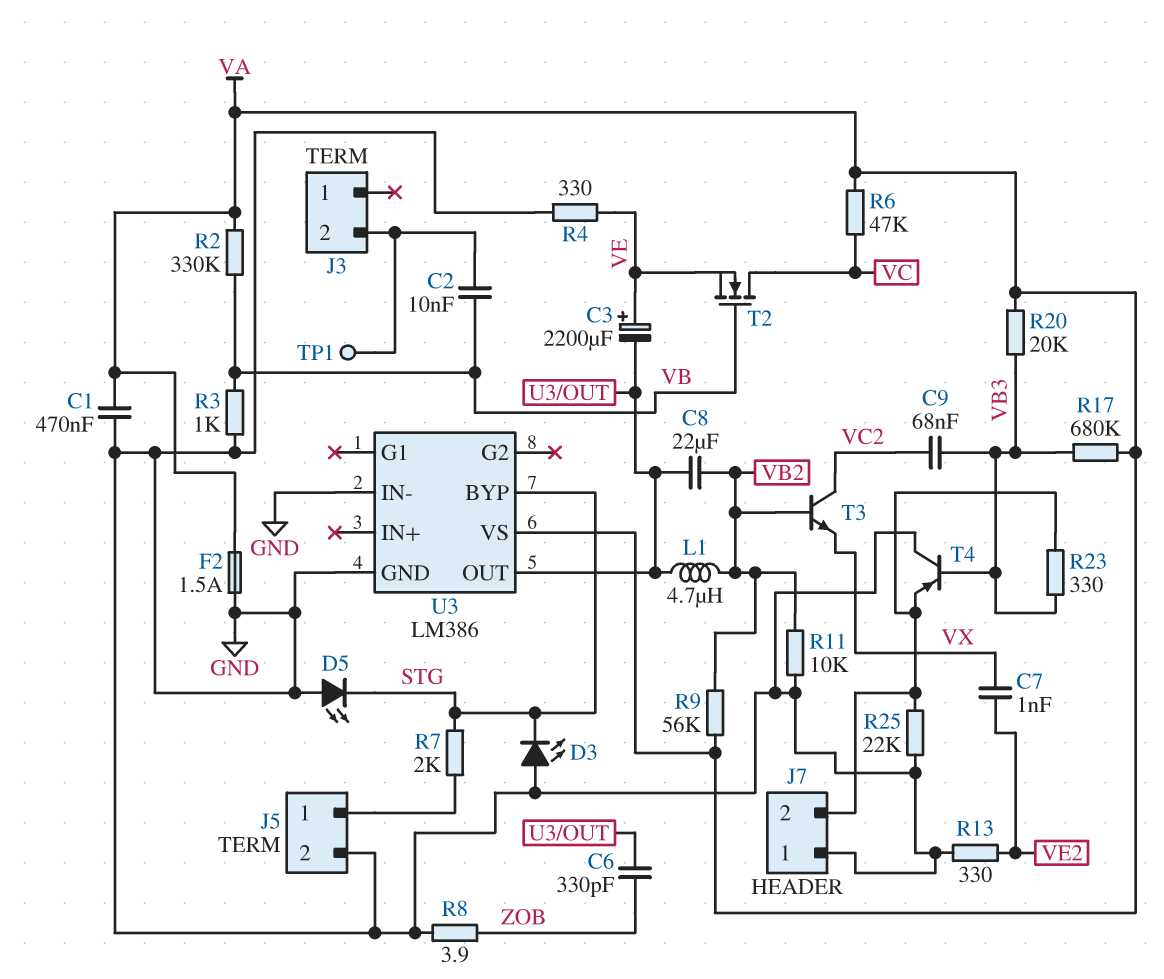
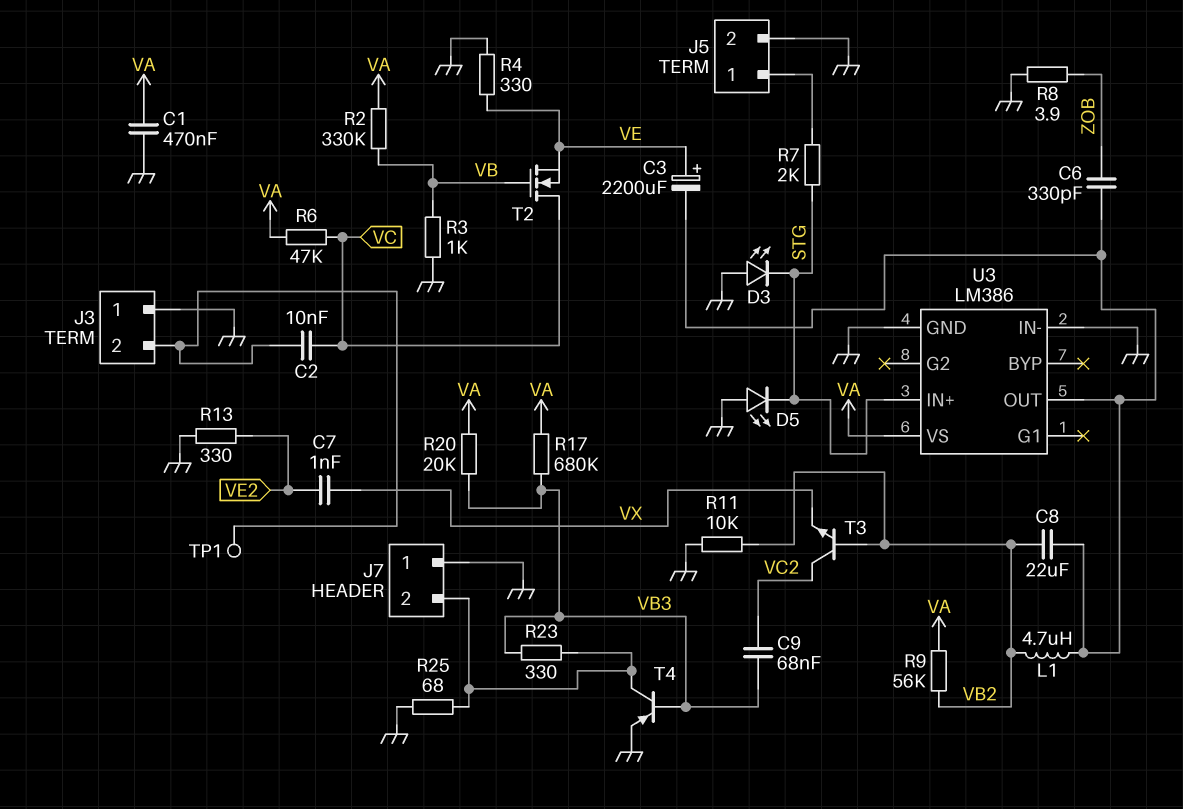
C2: 10nF (J3/2, VB) -> 10nF (J3/2, VC)
F2: 1.5A (GND, VA) -> none
J3 pin 1: none -> GND
R25: 22k (GND, J7/2) -> 68 (GND, J7/2)
T4: PNP (B VB3, C GND, E J7/2) -> PNP (B VB3, C J7/2, E GND)
U3 pin BYP: STG -> none
U3 pin IN+: none -> STG

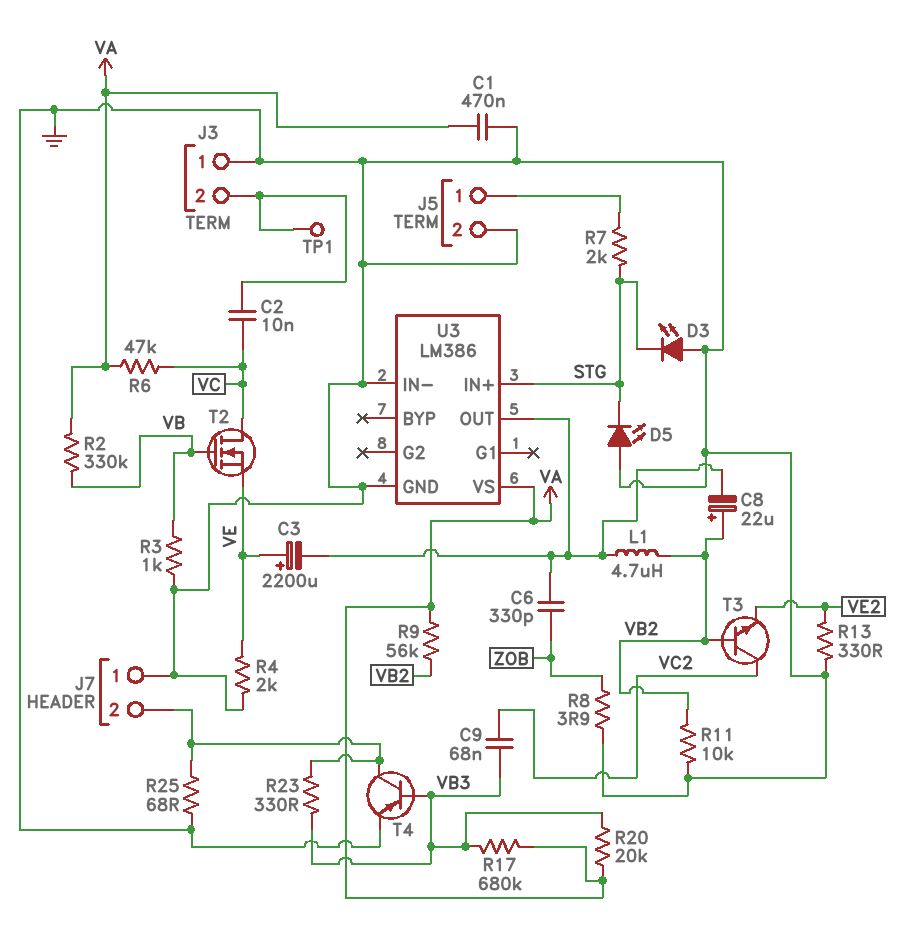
C7: 1nF (VE2, VX) -> none
C8: 22uF (U3/OUT, VB2) -> 22uF (plus VB2, minus U3/OUT)
R4: 330 (GND, VE) -> 2k (GND, VE)
T3: NPN (B VB2, C VC2, E VX) -> NPN (B VB2, C VC2, E VE2)

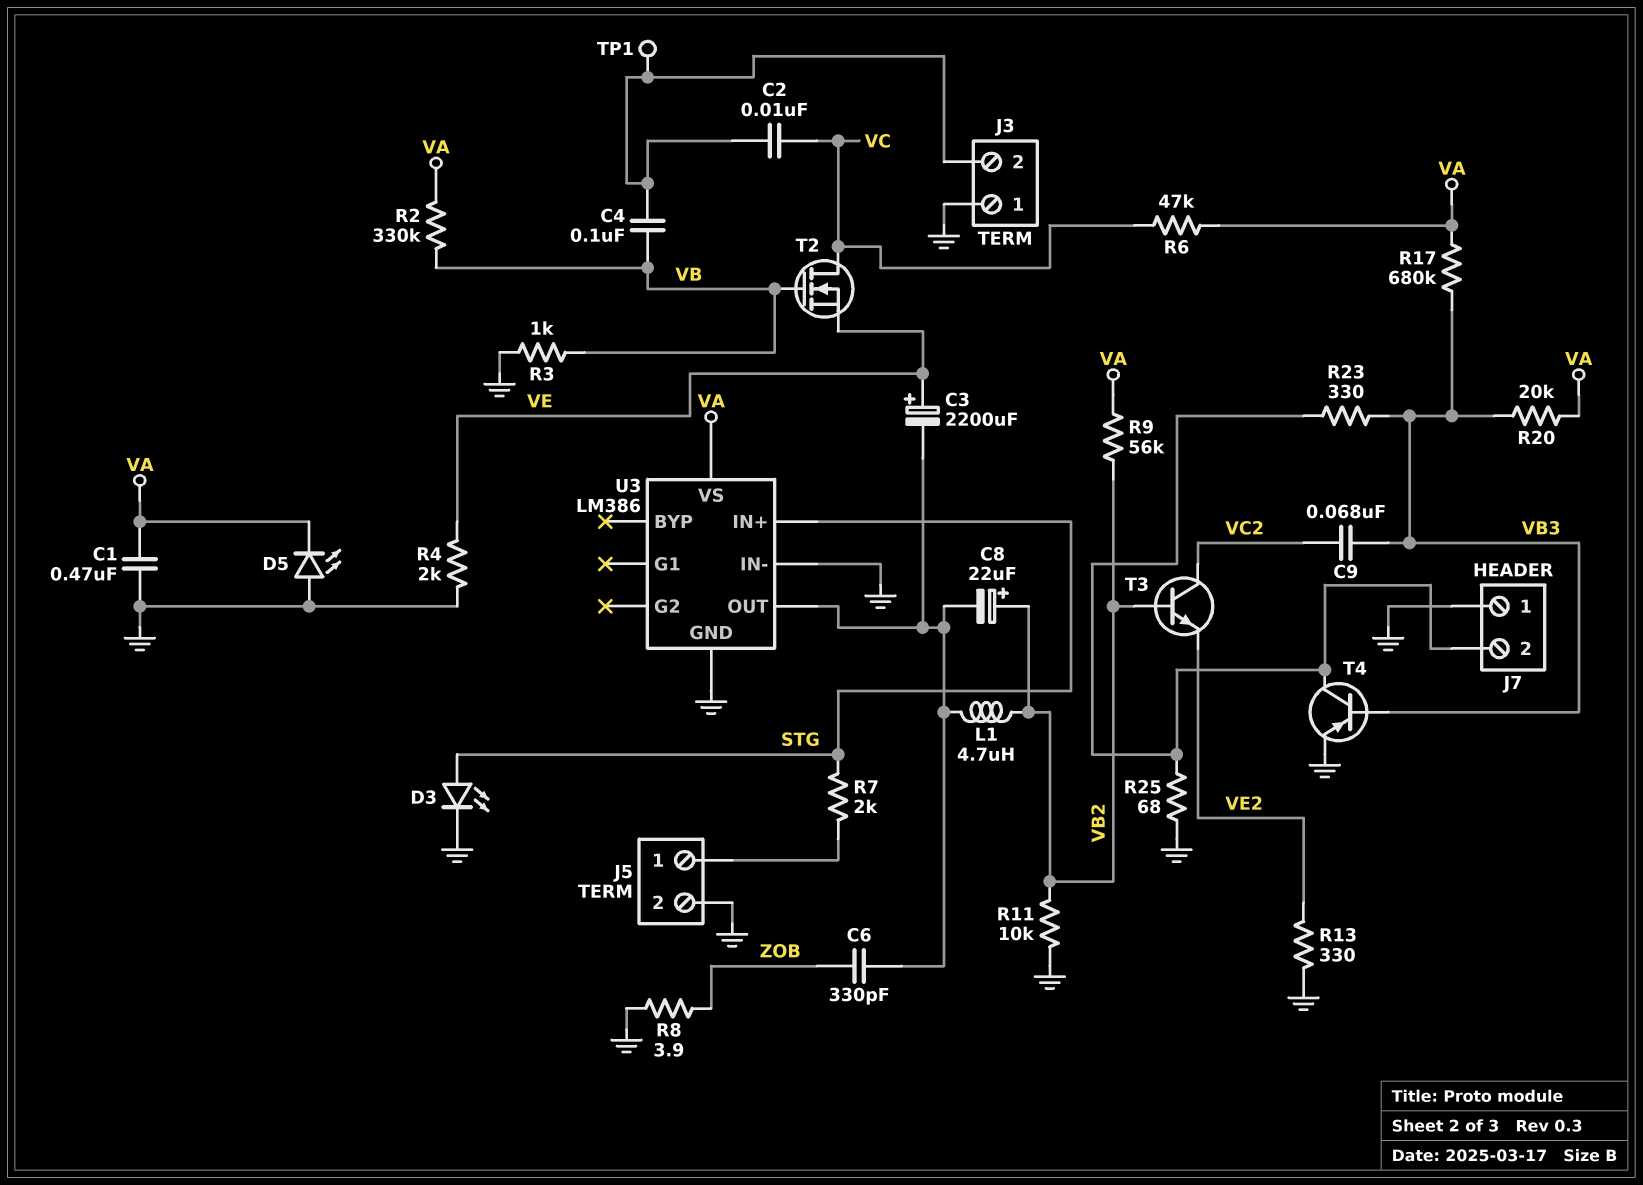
C4: none -> 100nF (J3/2, VB)
D3: LED (A GND, K STG) -> LED (A STG, K GND)
D5: LED (A GND, K STG) -> LED (A GND, K VA)

